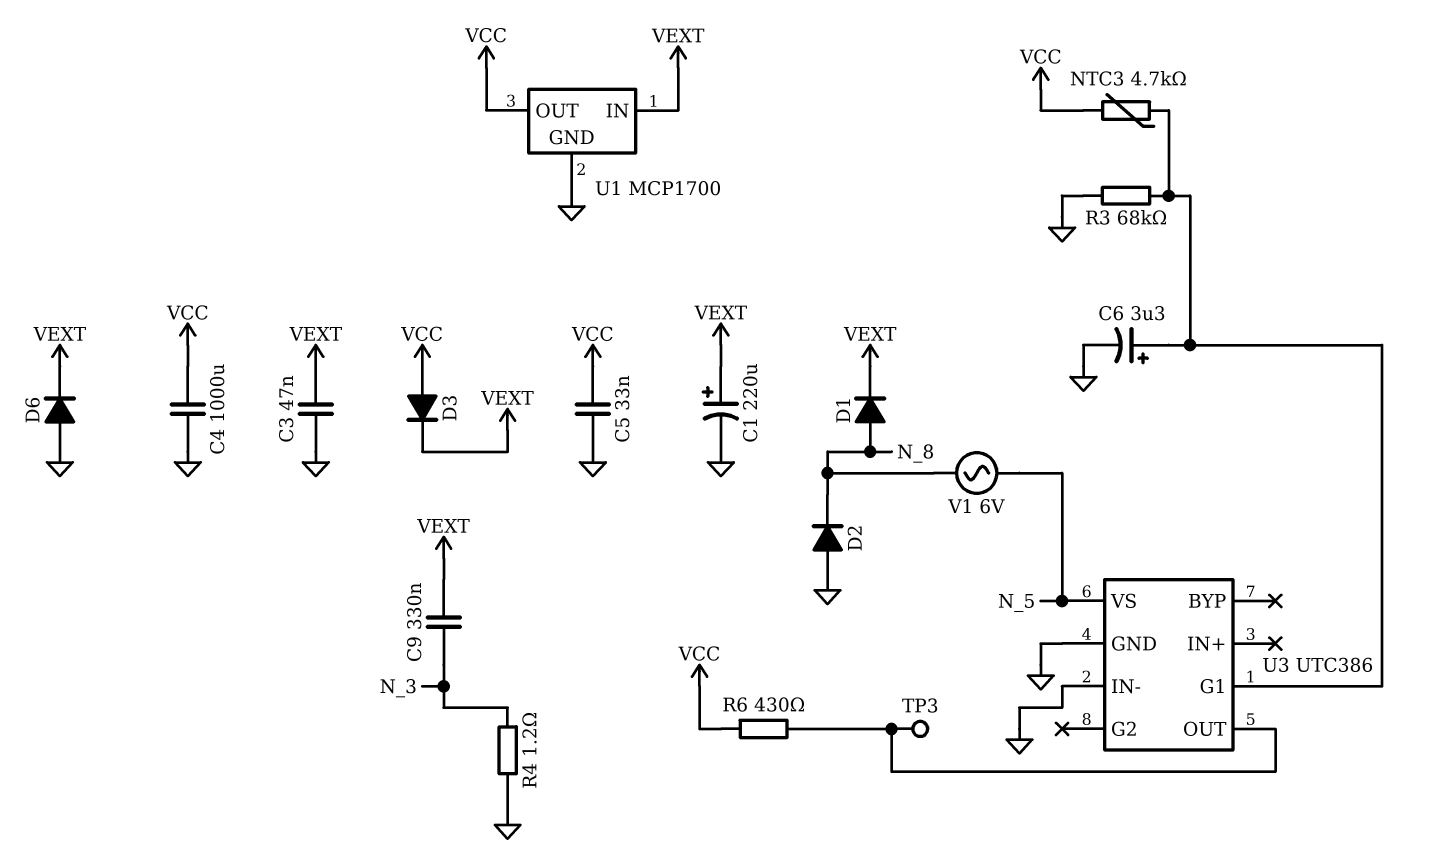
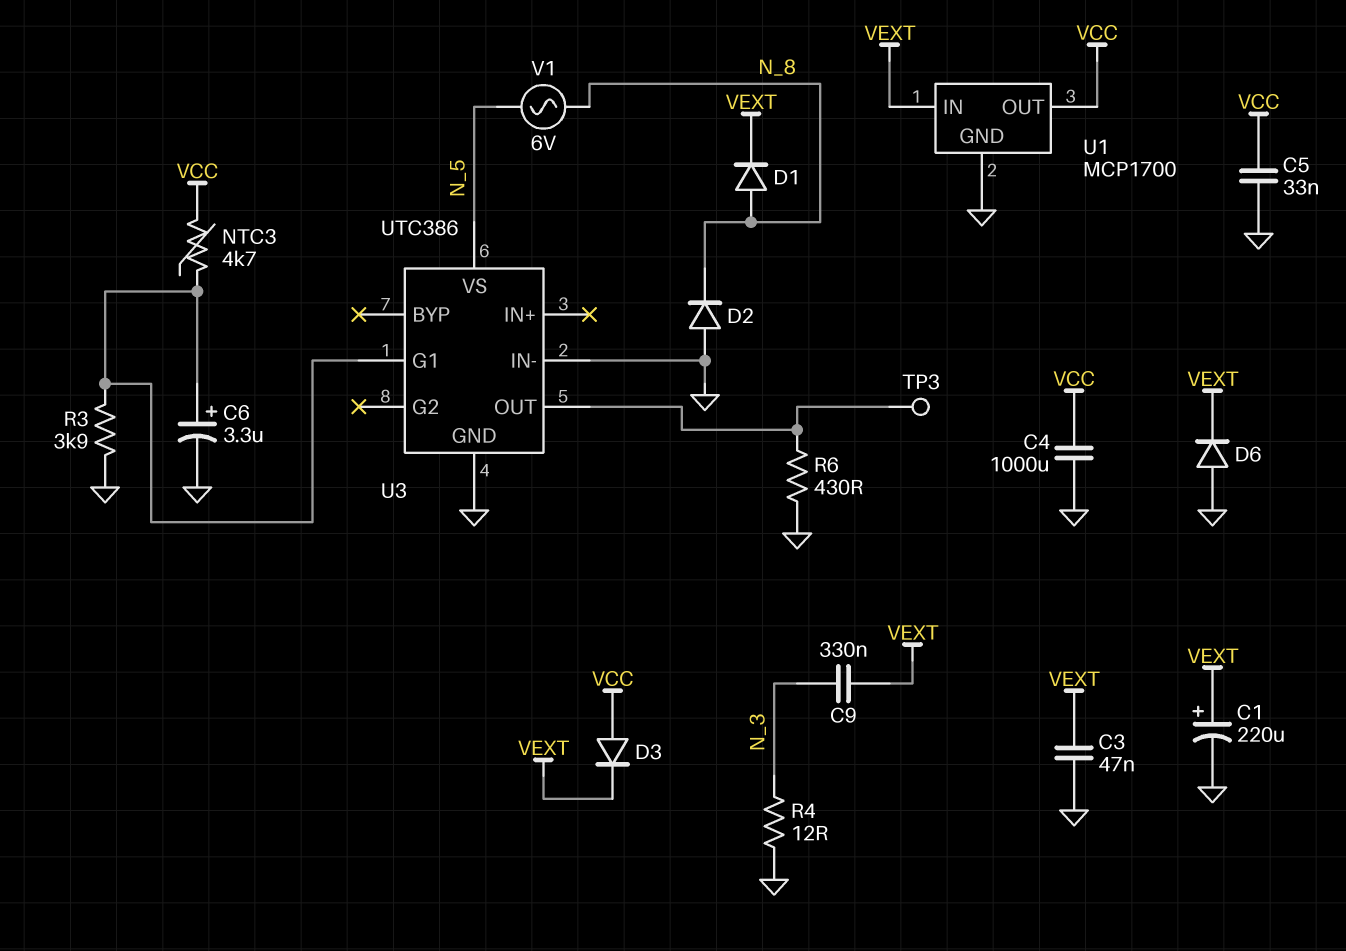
R3: 68k (GND, U3/G1) -> 3.9k (GND, U3/G1)
R4: 1.2 (GND, N_3) -> 12 (GND, N_3)
R6: 430 (U3/OUT, VCC) -> 430 (GND, U3/OUT)

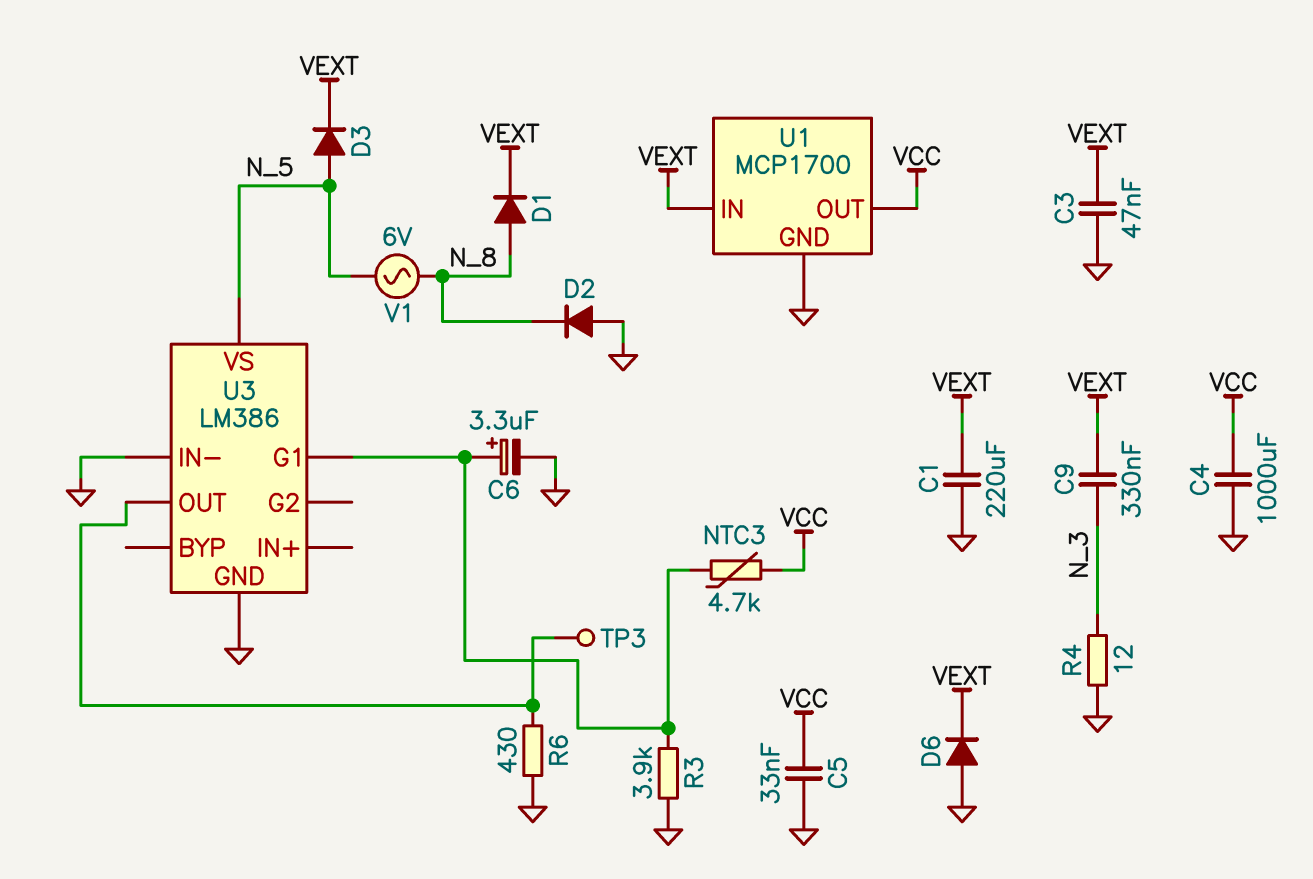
C1: 220uF (plus VEXT, minus GND) -> 220uF (GND, VEXT)
D3: diode (A VCC, K VEXT) -> diode (A N_5, K VEXT)
U3: UTC386 -> LM386

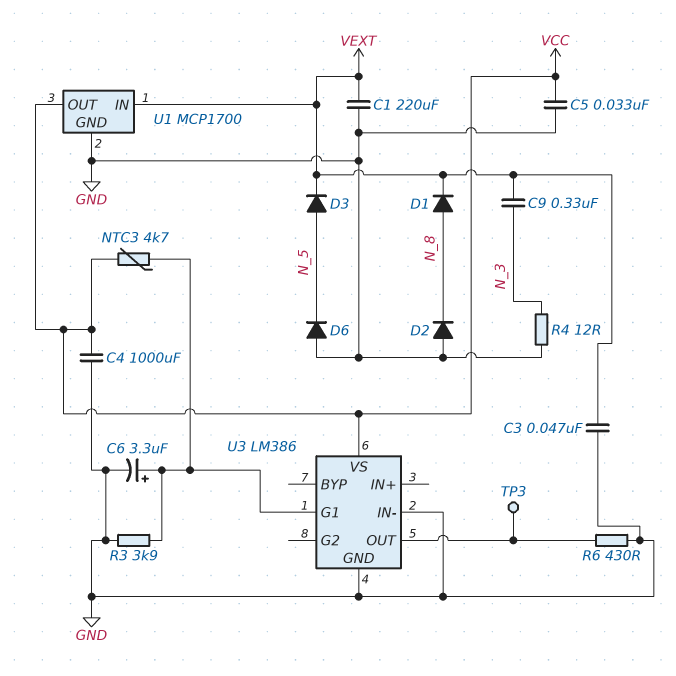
D6: diode (A GND, K VEXT) -> diode (A GND, K N_5)
U3 pin VS: N_5 -> VCC
V1: AC 6V (N_5, N_8) -> none

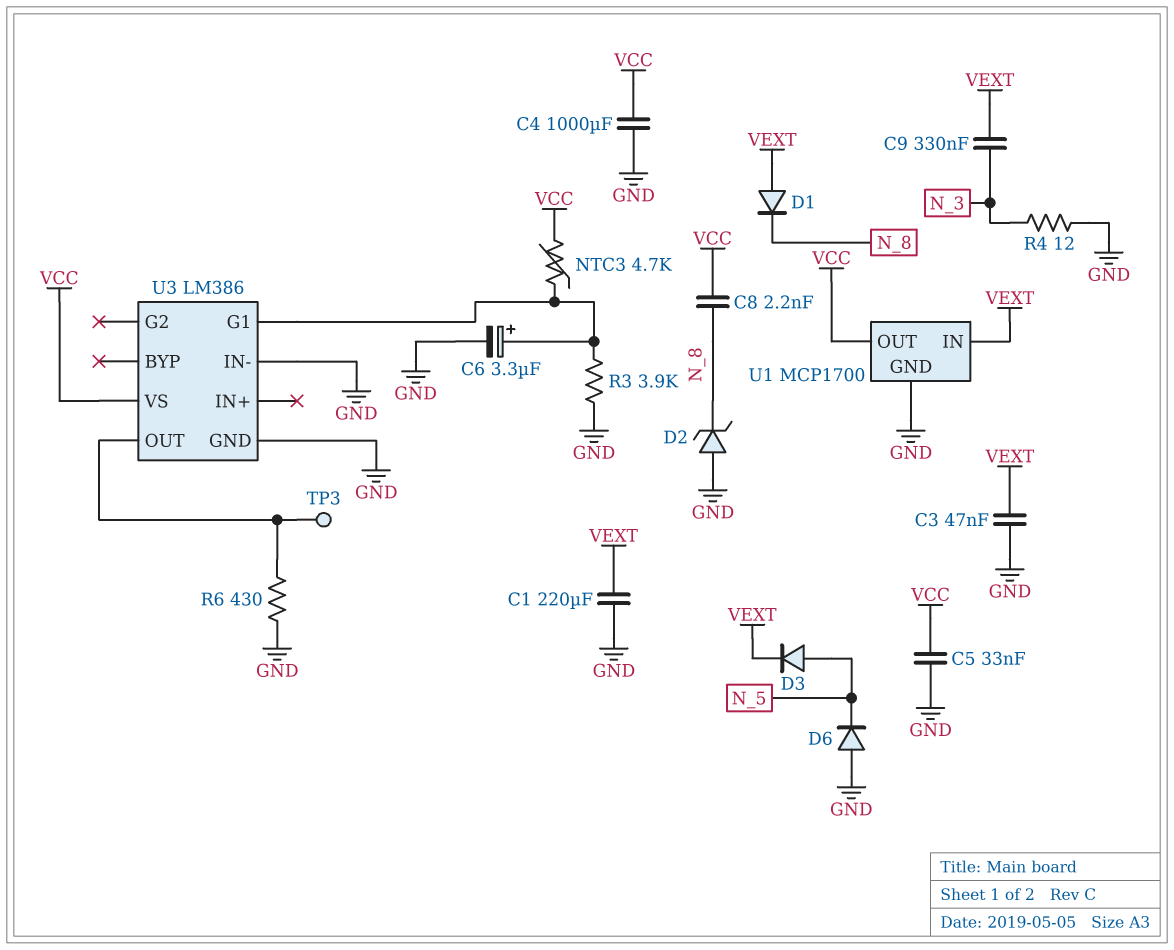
C8: none -> 2.2nF (N_8, VCC)
D1: diode (A N_8, K VEXT) -> diode (A VEXT, K N_8)
D2: diode (A GND, K N_8) -> zener (A GND, K N_8)

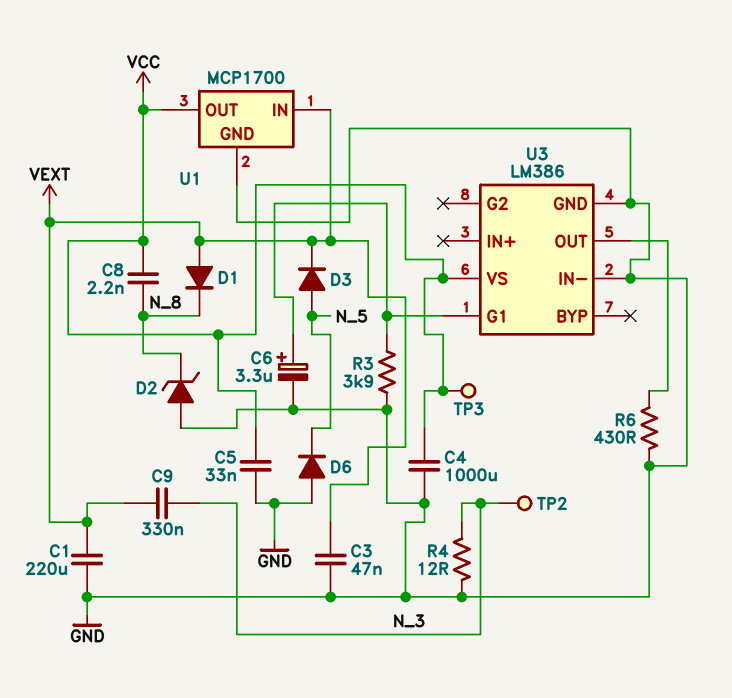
NTC3: 4.7k (U3/G1, VCC) -> none
TP2: none -> test point (N_3)
TP3: test point (U3/OUT) -> test point (VCC)

